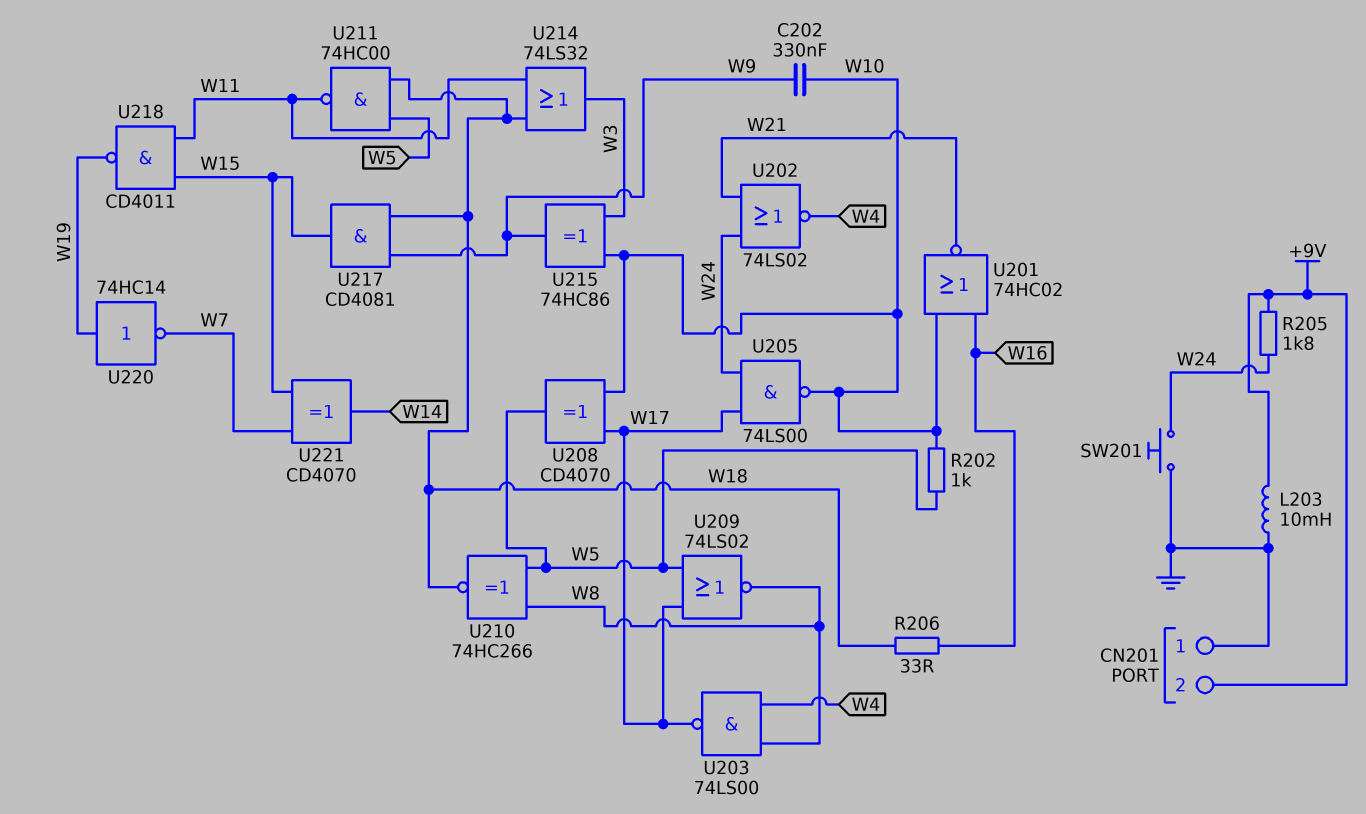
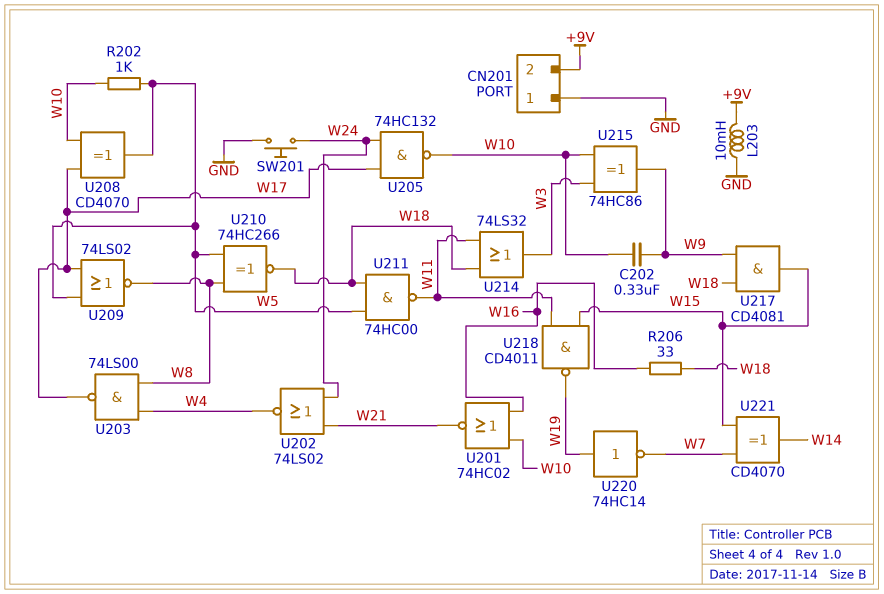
R205: 1.8k (+9V, W24) -> none
U205: NAND 74LS00 (in W17, in W24, out W10) -> NAND 74HC132 (in W17, in W24, out W10)

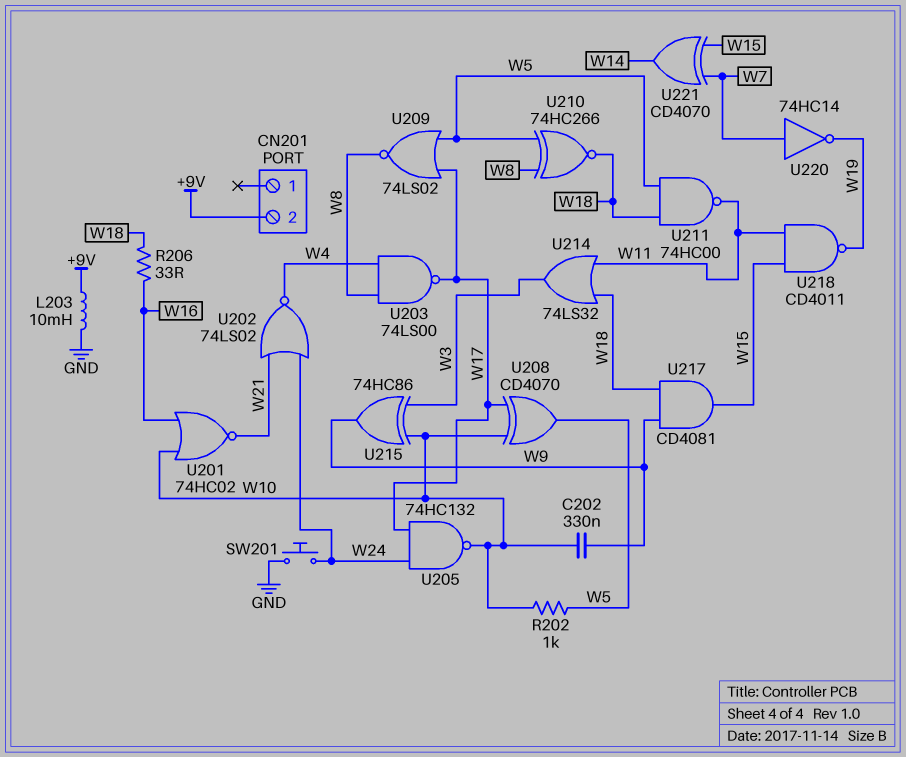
CN201 pin 1: GND -> none
U220: NOT 74HC14 (in W19, out W7) -> NOT 74HC14 (in W7, out W19)

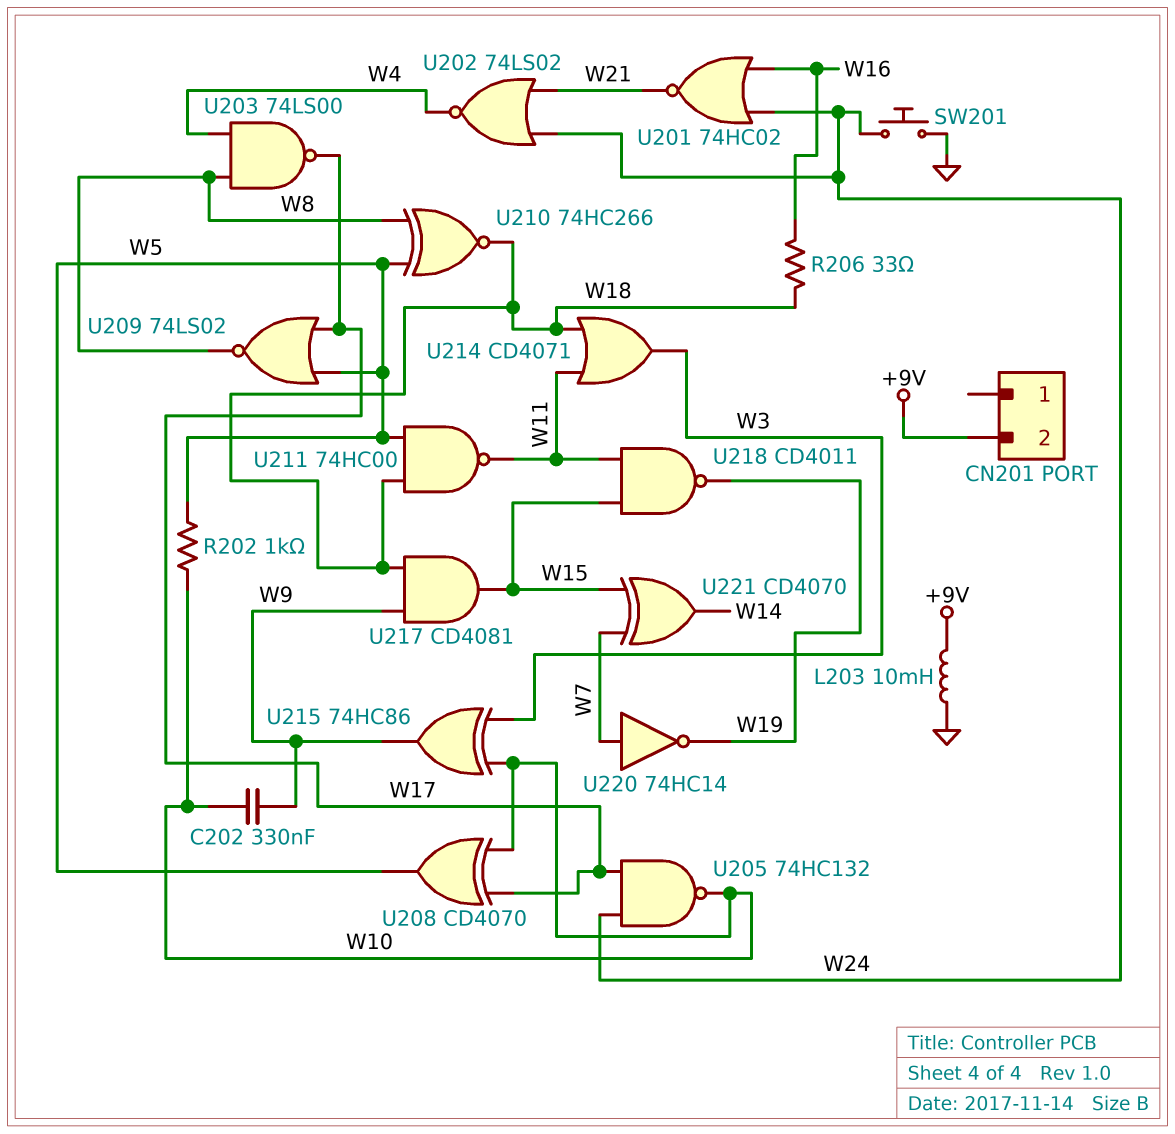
U201: NOR 74HC02 (in W10, in W16, out W21) -> NOR 74HC02 (in W16, in W24, out W21)
U214: OR 74LS32 (in W11, in W18, out W3) -> OR CD4071 (in W11, in W18, out W3)

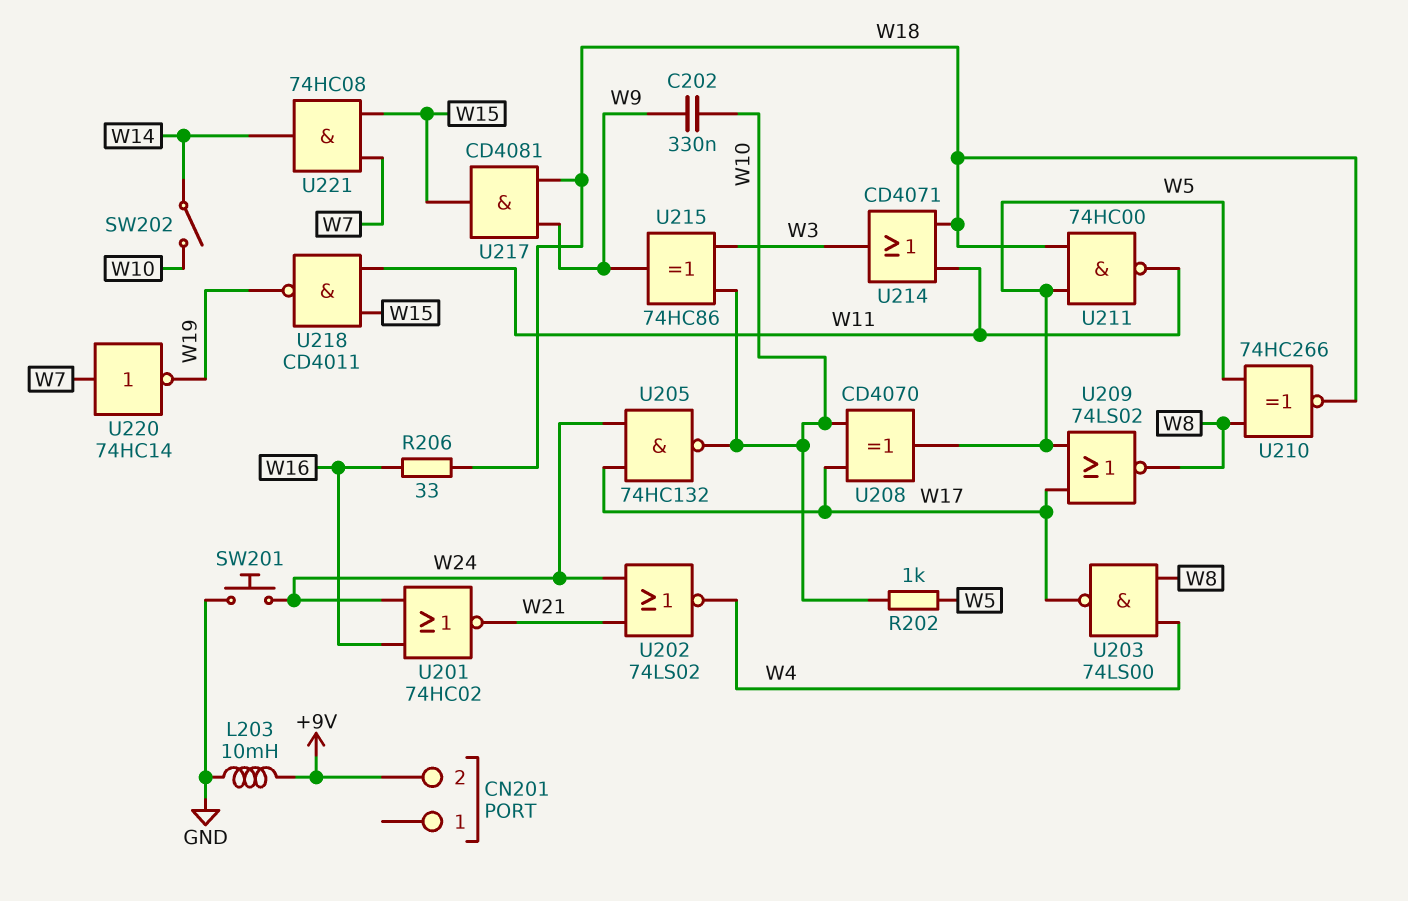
SW202: none -> switch (W10, W14)
U221: XOR CD4070 (in W7, in W15, out W14) -> AND 74HC08 (in W7, in W15, out W14)

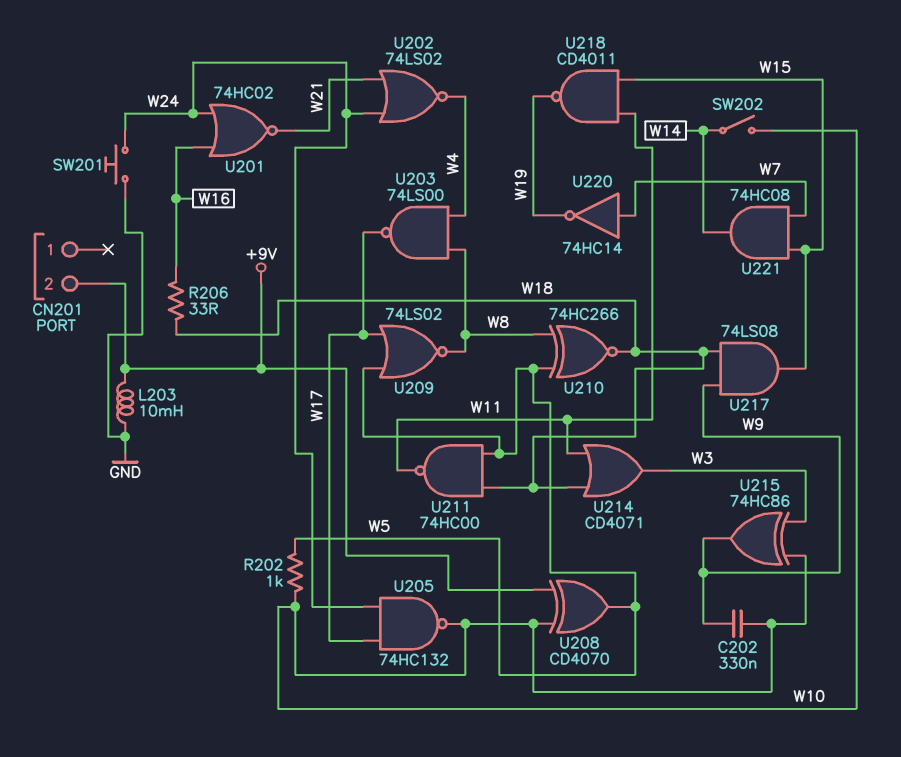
U208: XOR CD4070 (in W10, in W17, out W5) -> XOR CD4070 (in +9V, in W10, out W5)
U217: AND CD4081 (in W9, in W18, out W15) -> AND 74LS08 (in W9, in W18, out W15)

